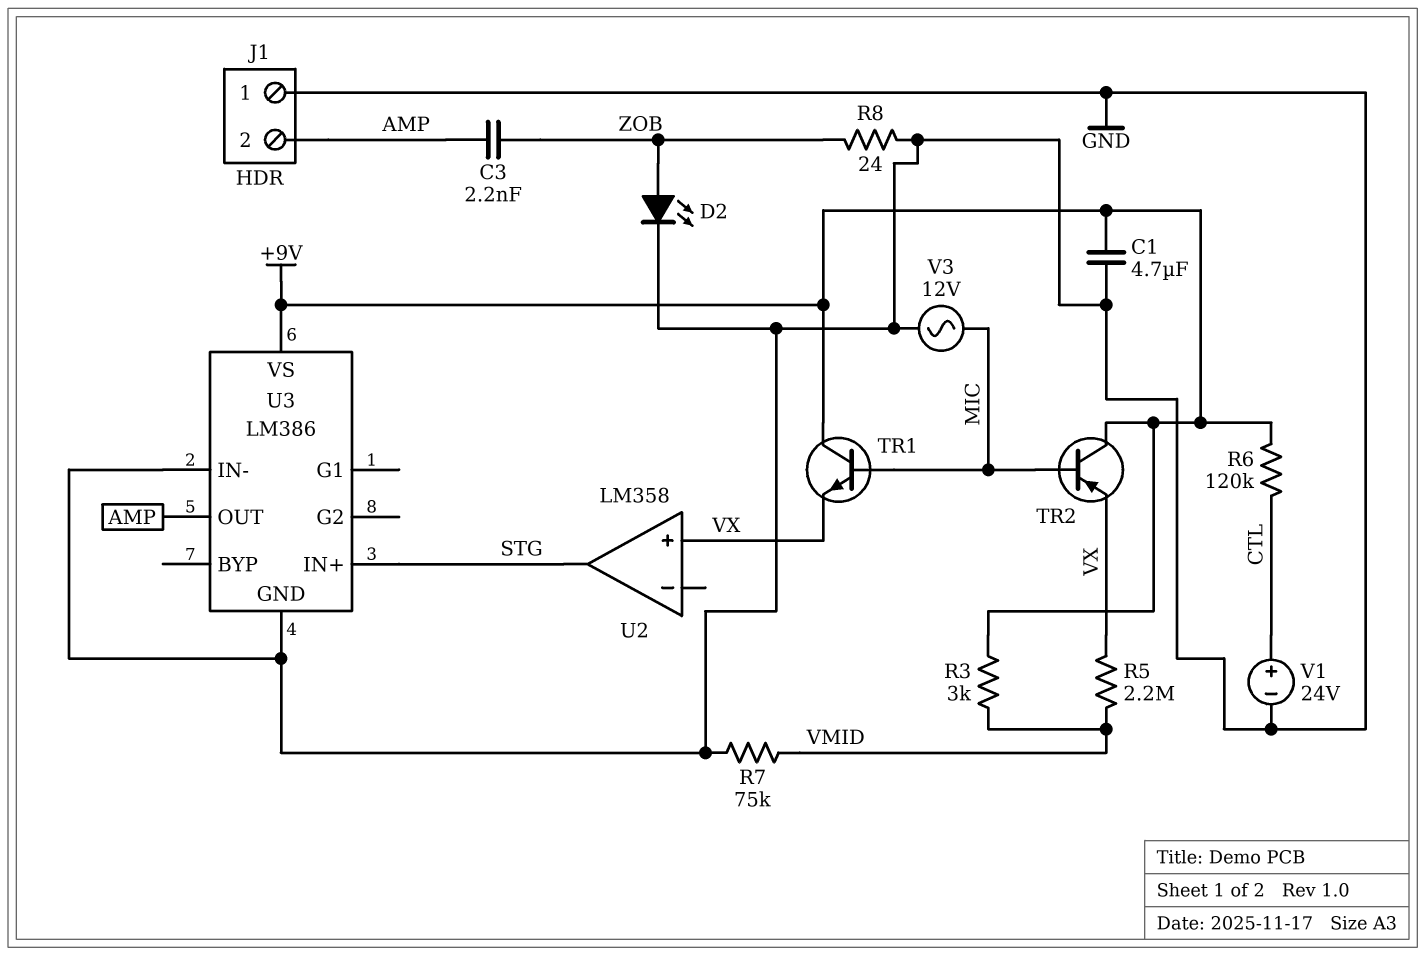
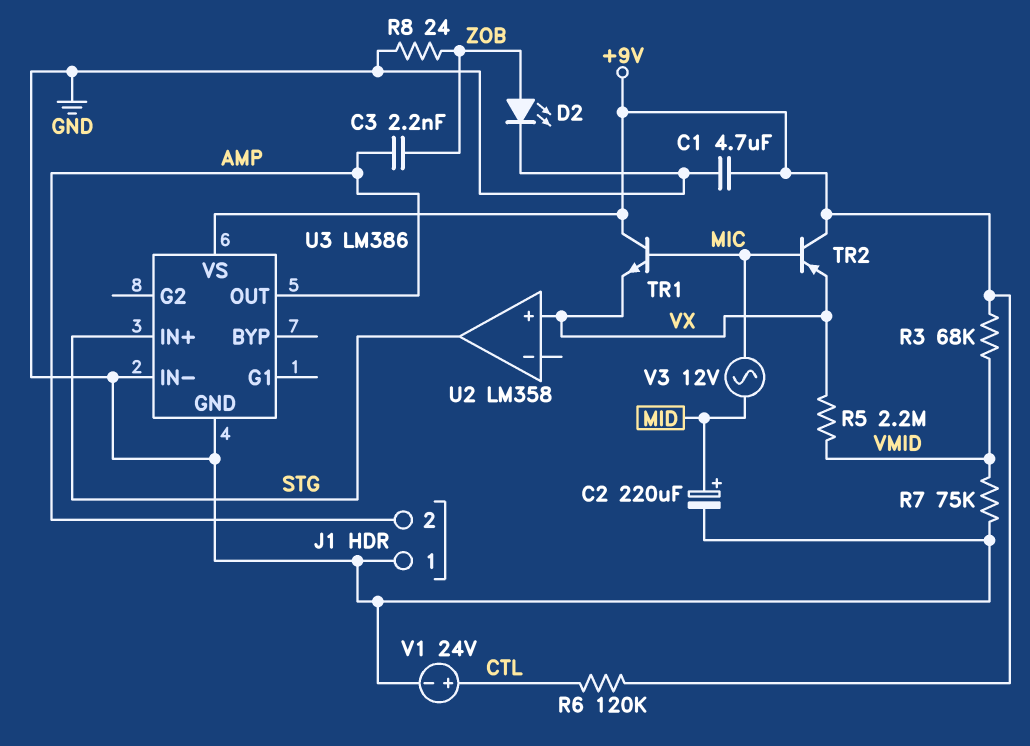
C2: none -> 220uF (plus MID, minus GND)
R3: 3k (+9V, VMID) -> 68k (+9V, VMID)
V3: AC 12V (GND, MIC) -> AC 12V (MIC, MID)

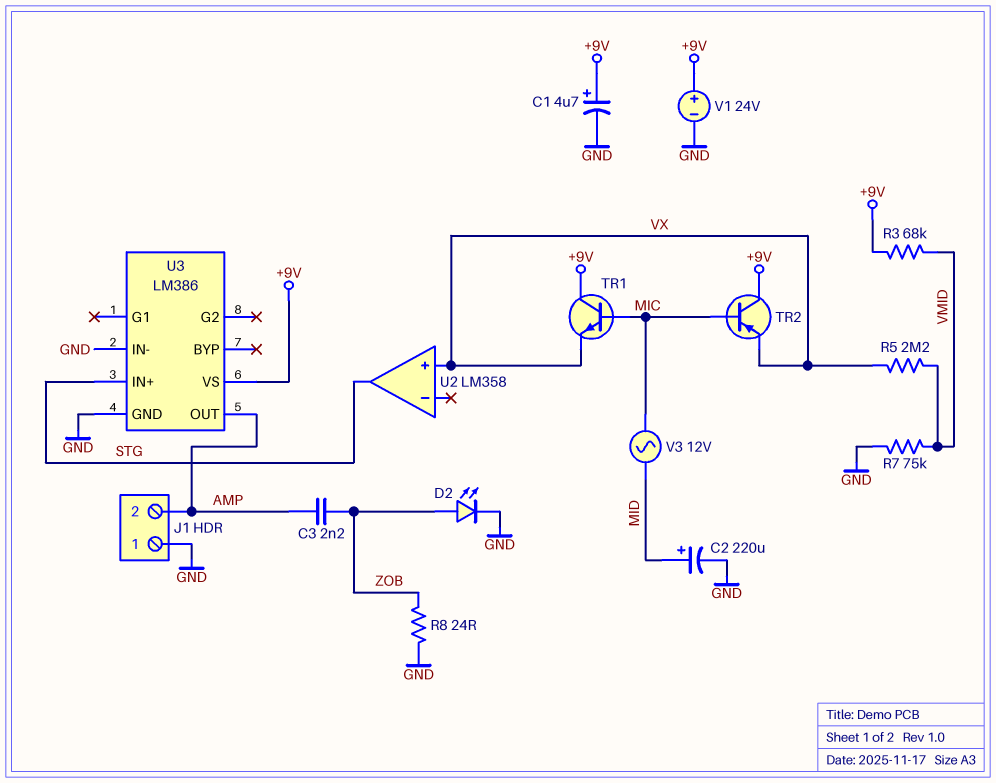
C1: 4.7uF (+9V, GND) -> 4.7uF (plus +9V, minus GND)
R6: 120k (+9V, CTL) -> none
V1: 24V (plus CTL, minus GND) -> 24V (plus +9V, minus GND)

